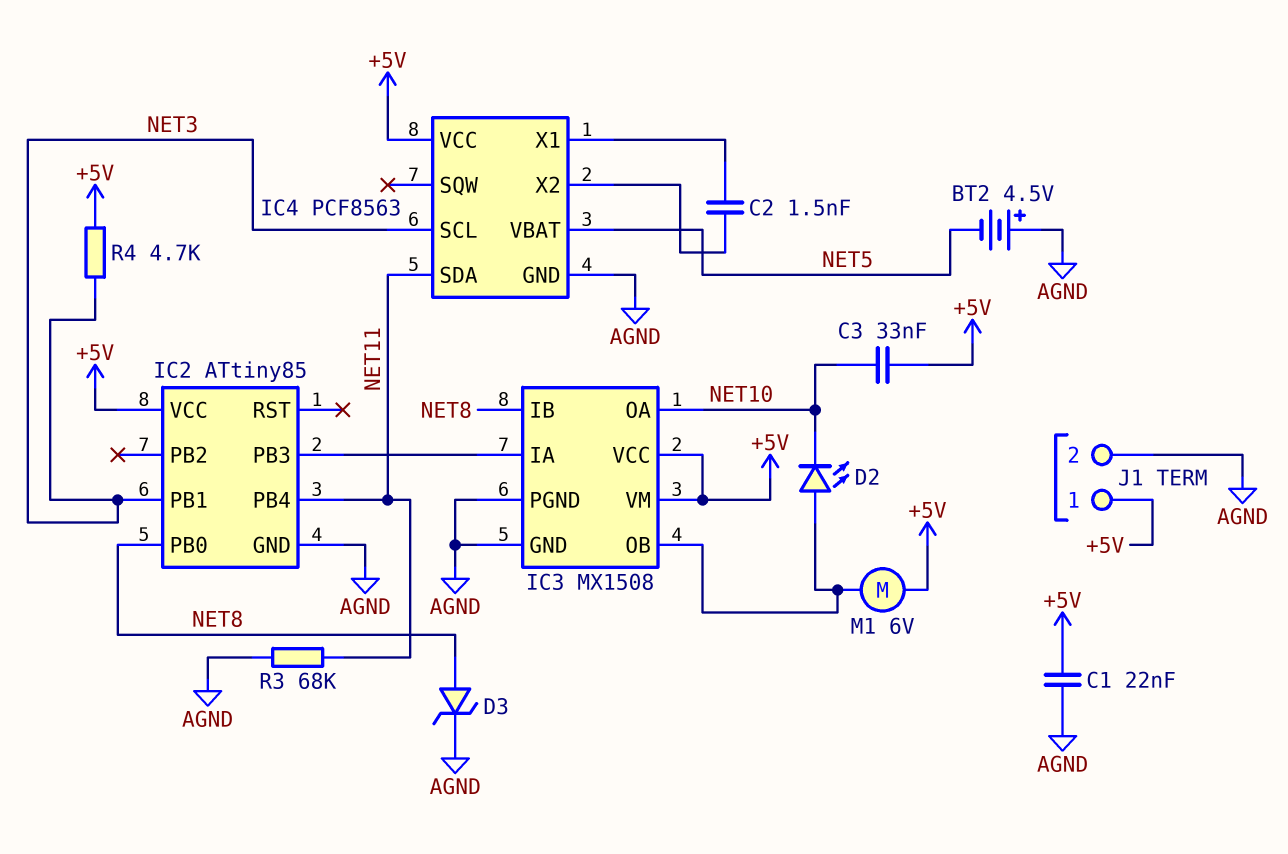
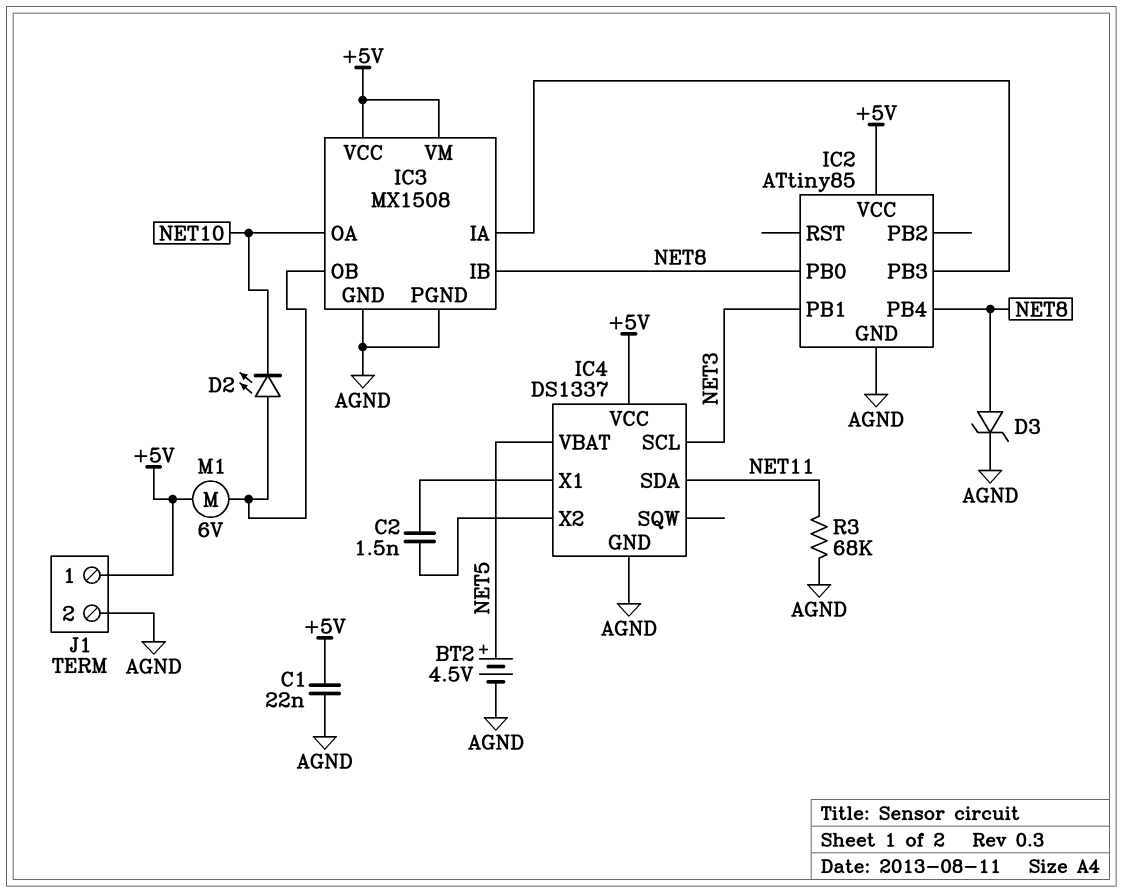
BT2: 4.5V (plus AGND, minus NET5) -> 4.5V (plus NET5, minus AGND)
C3: 33nF (+5V, NET10) -> none
IC2 pin PB4: NET11 -> NET8
IC4: PCF8563 -> DS1337
R4: 4.7k (+5V, NET3) -> none

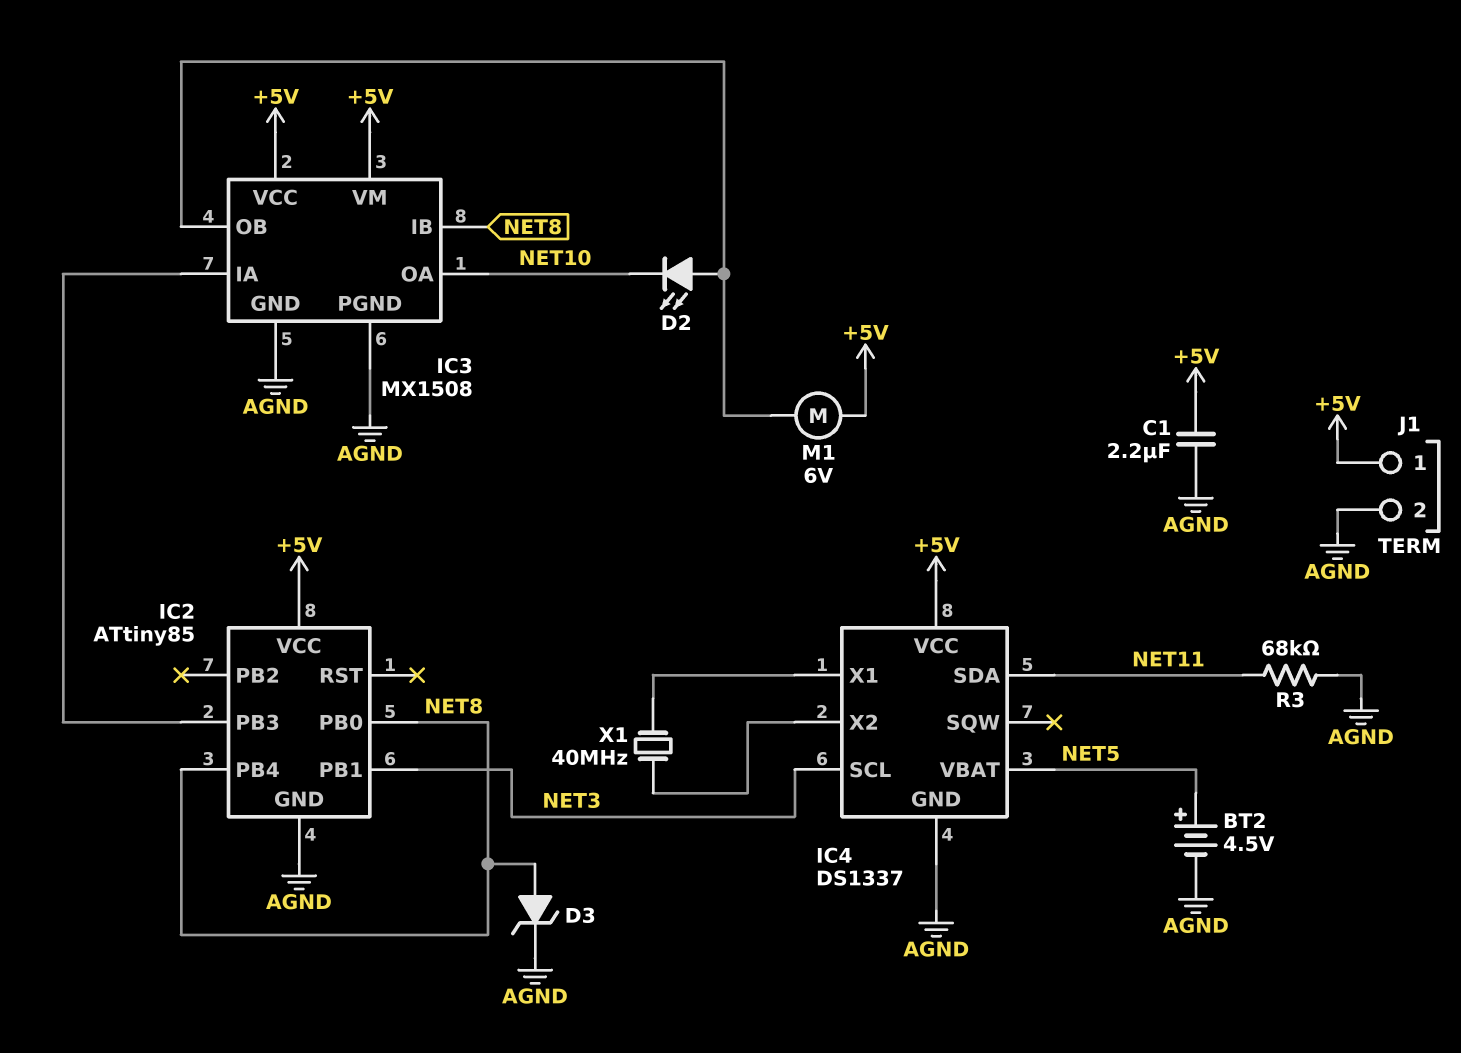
C1: 22nF (+5V, AGND) -> 2.2uF (+5V, AGND)
C2: 1.5nF (IC4/X1, IC4/X2) -> none
X1: none -> 40MHz (IC4/X1, IC4/X2)

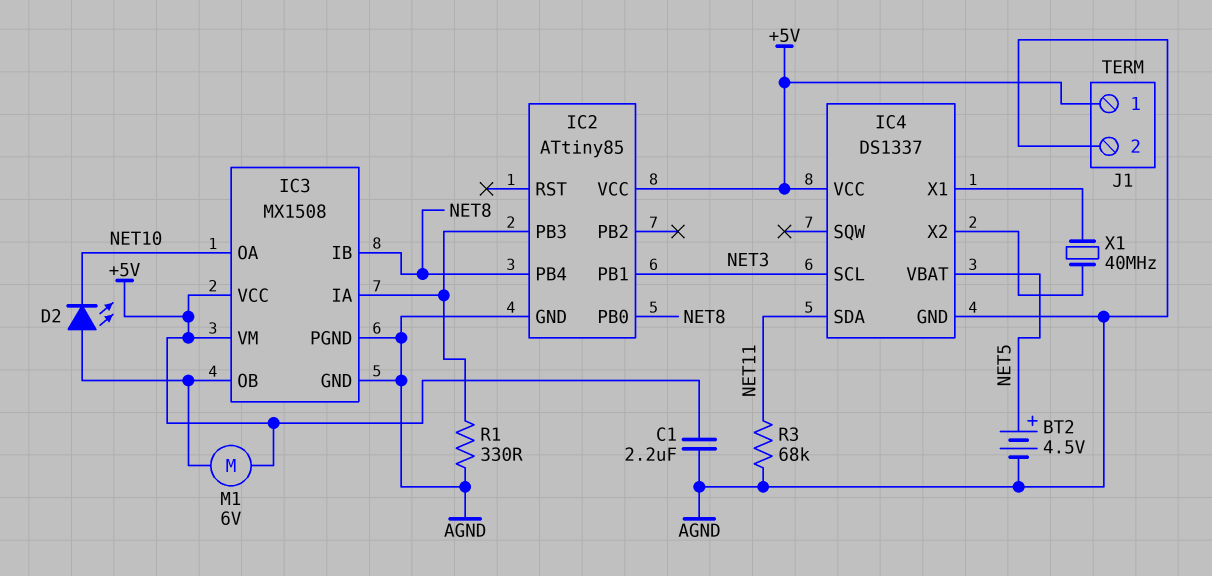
D3: zener (A NET8, K AGND) -> none
R1: none -> 330 (AGND, IC2/PB3)

